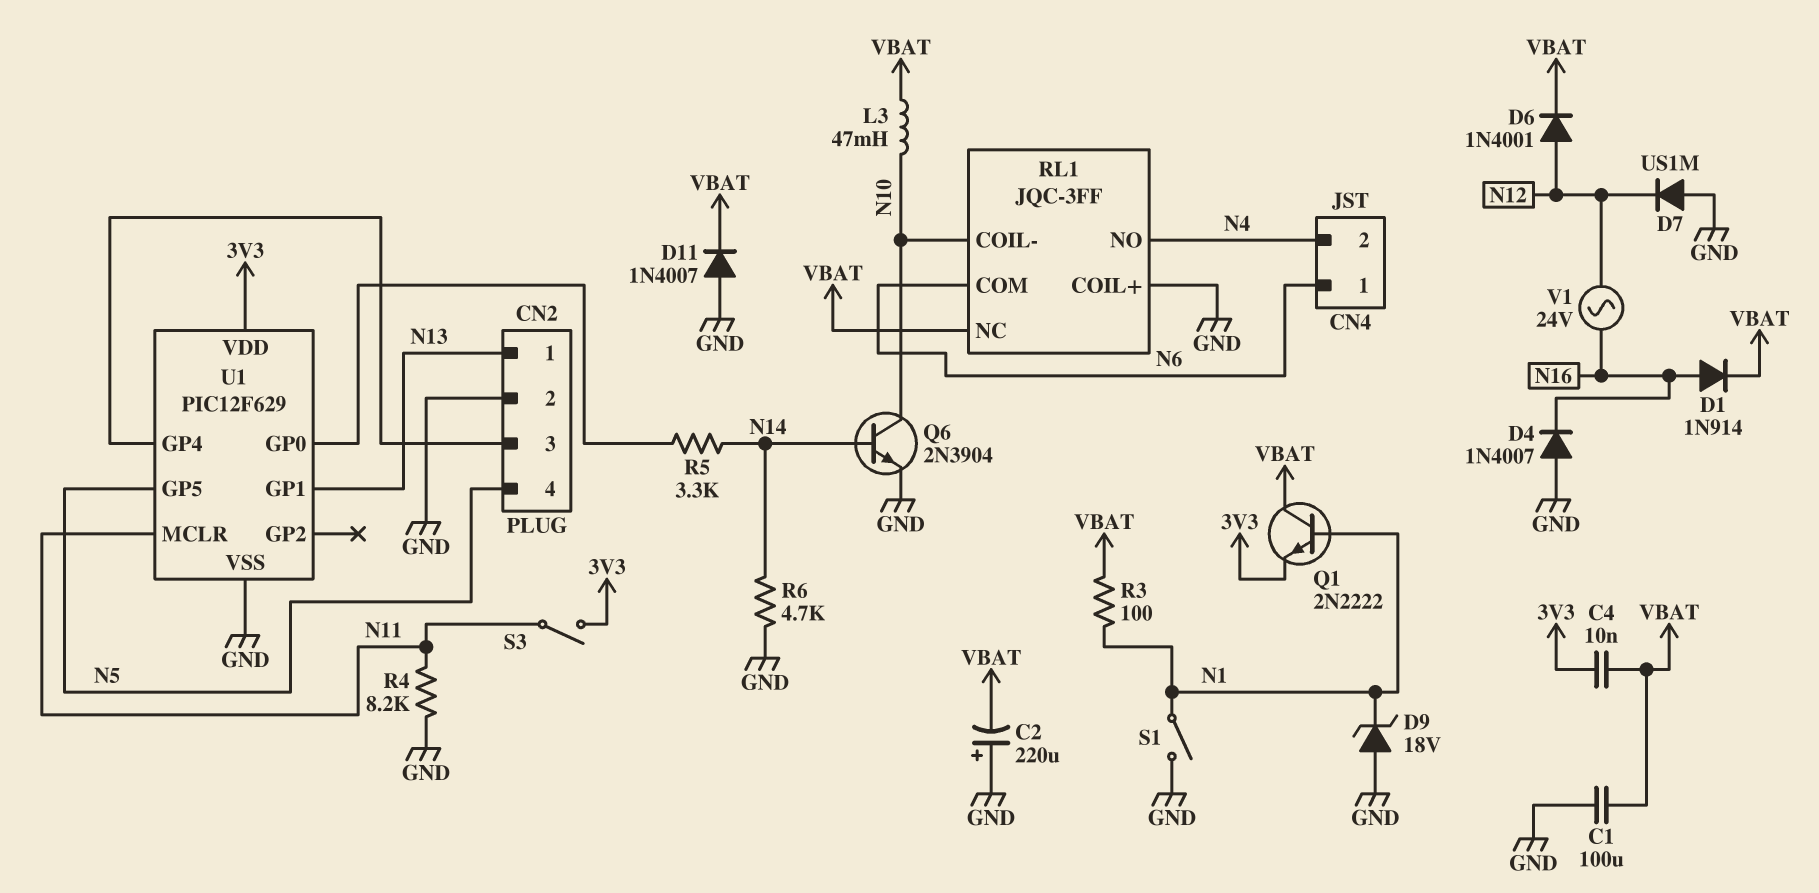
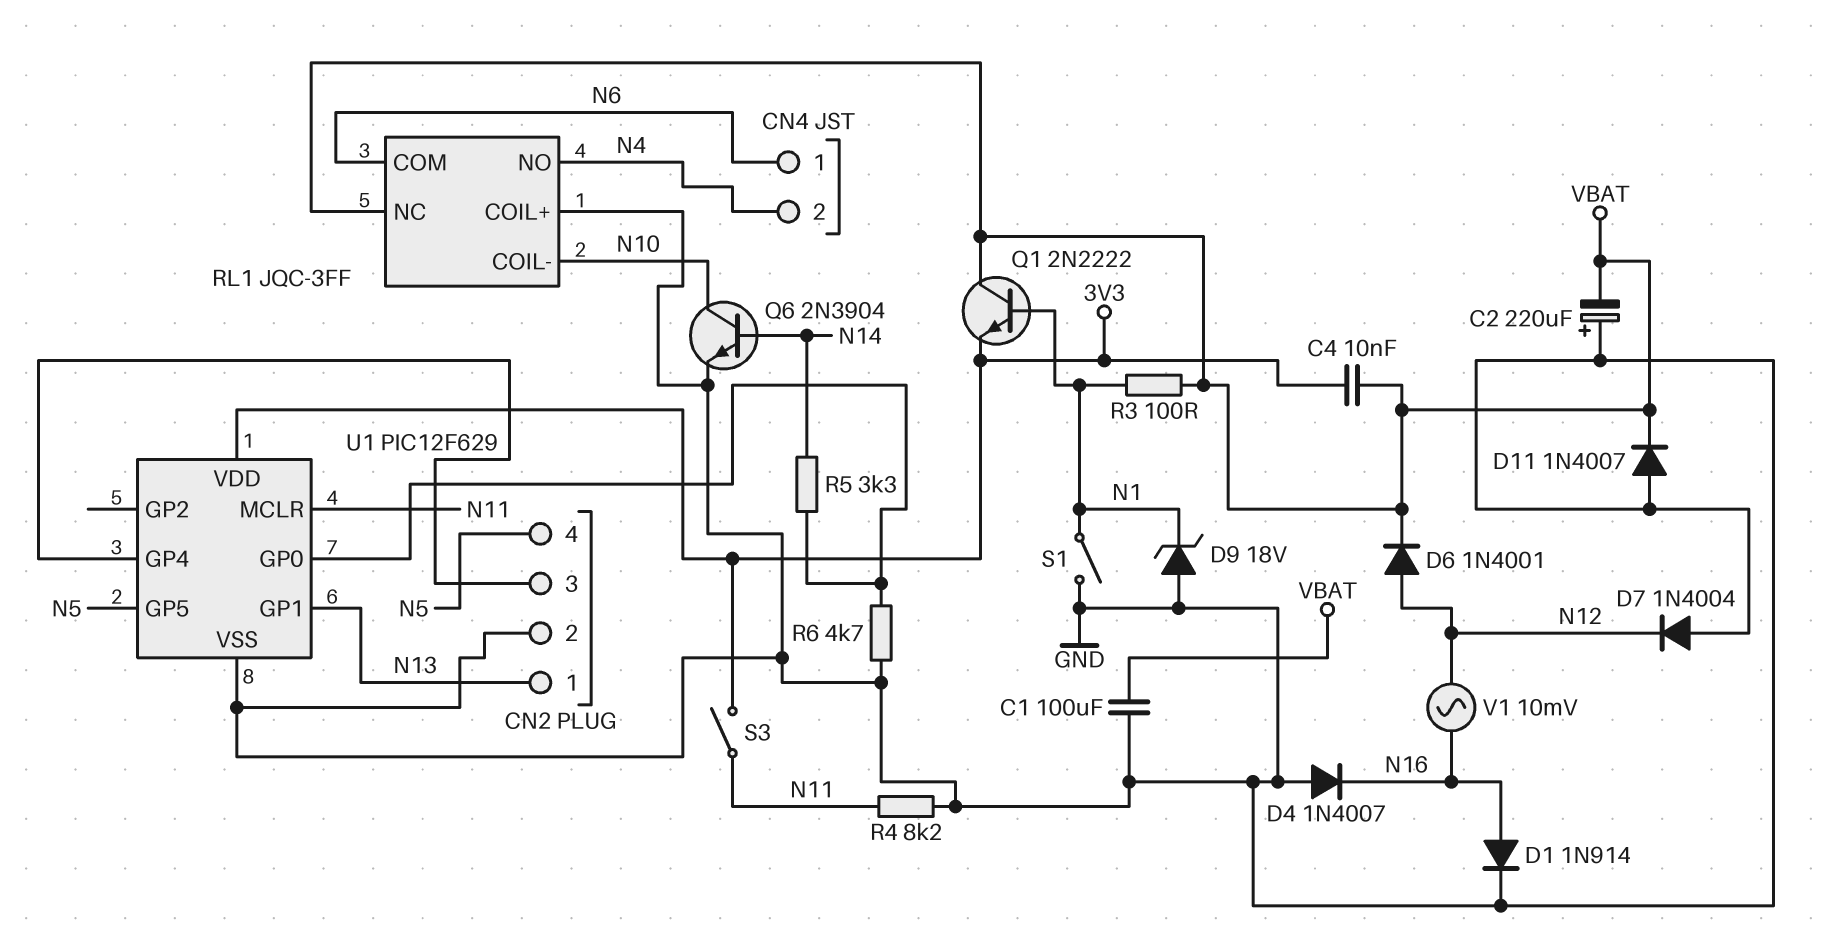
D1: diode 1N914 (A N16, K VBAT) -> diode 1N914 (A N16, K GND)
D7: diode US1M (A GND, K N12) -> diode 1N4004 (A GND, K N12)
L3: 47mH (N10, VBAT) -> none
R6: 4.7k (GND, N14) -> 4.7k (GND, U1/GP0)
V1: AC 24V (N12, N16) -> AC 10mV (N12, N16)

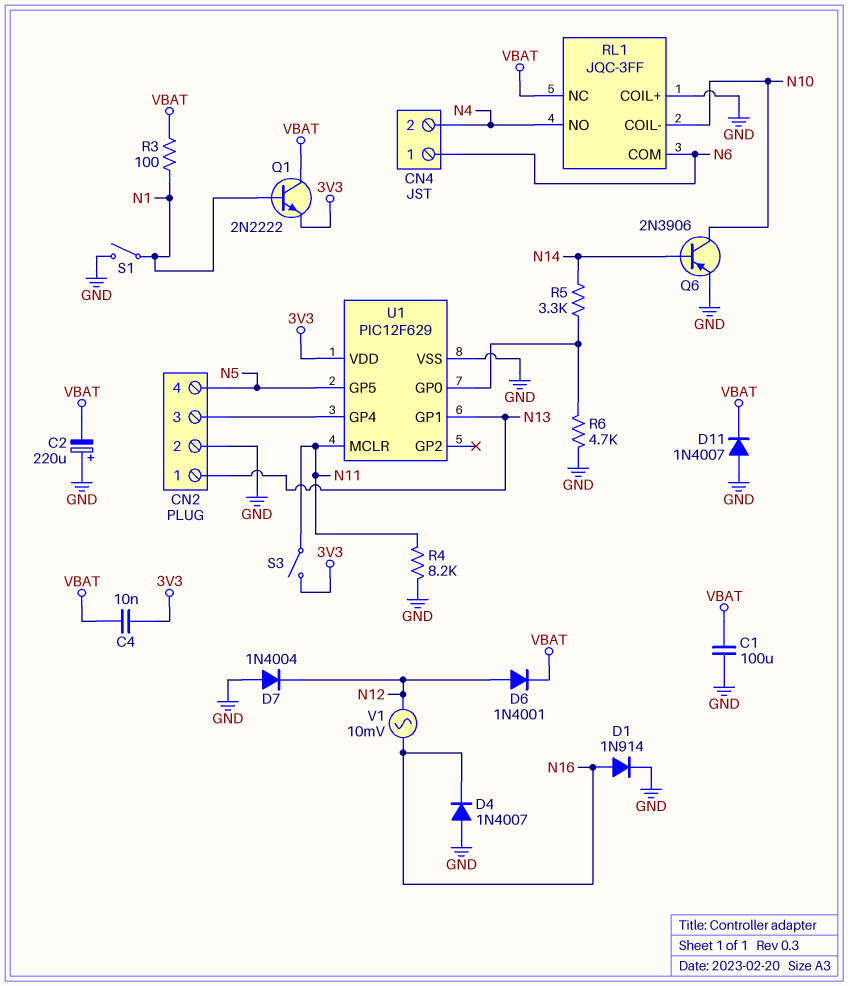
D9: zener 18V (A GND, K N1) -> none
Q6: NPN 2N3904 (B N14, C N10, E GND) -> PNP 2N3906 (B N14, C N10, E GND)

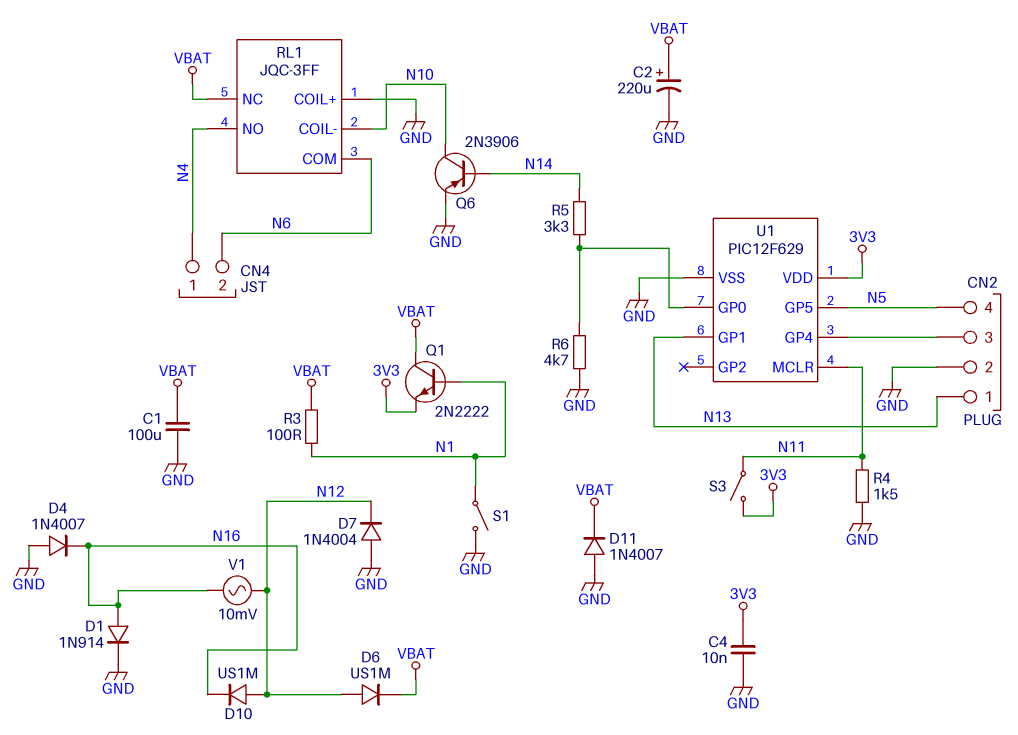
C2: 220uF (plus GND, minus VBAT) -> 220uF (plus VBAT, minus GND)
C4: 10nF (3V3, VBAT) -> 10nF (3V3, GND)
CN4 pin 1: N6 -> N4
CN4 pin 2: N4 -> N6
D6: diode 1N4001 (A N12, K VBAT) -> diode US1M (A N12, K VBAT)
D10: none -> diode US1M (A N12, K N16)
R4: 8.2k (GND, N11) -> 1.5k (GND, N11)

